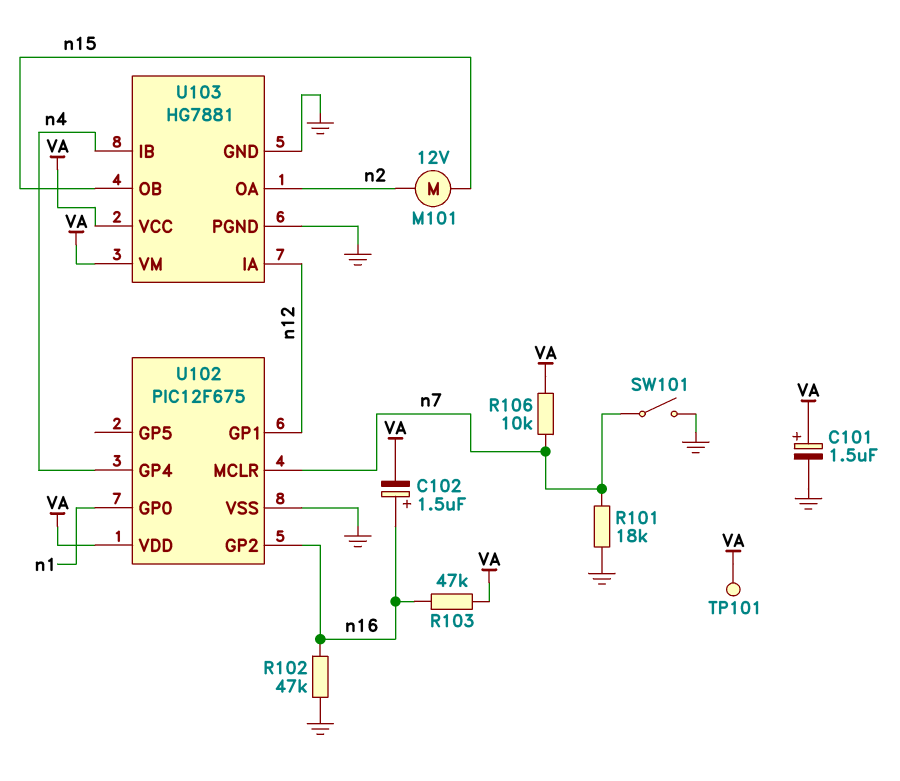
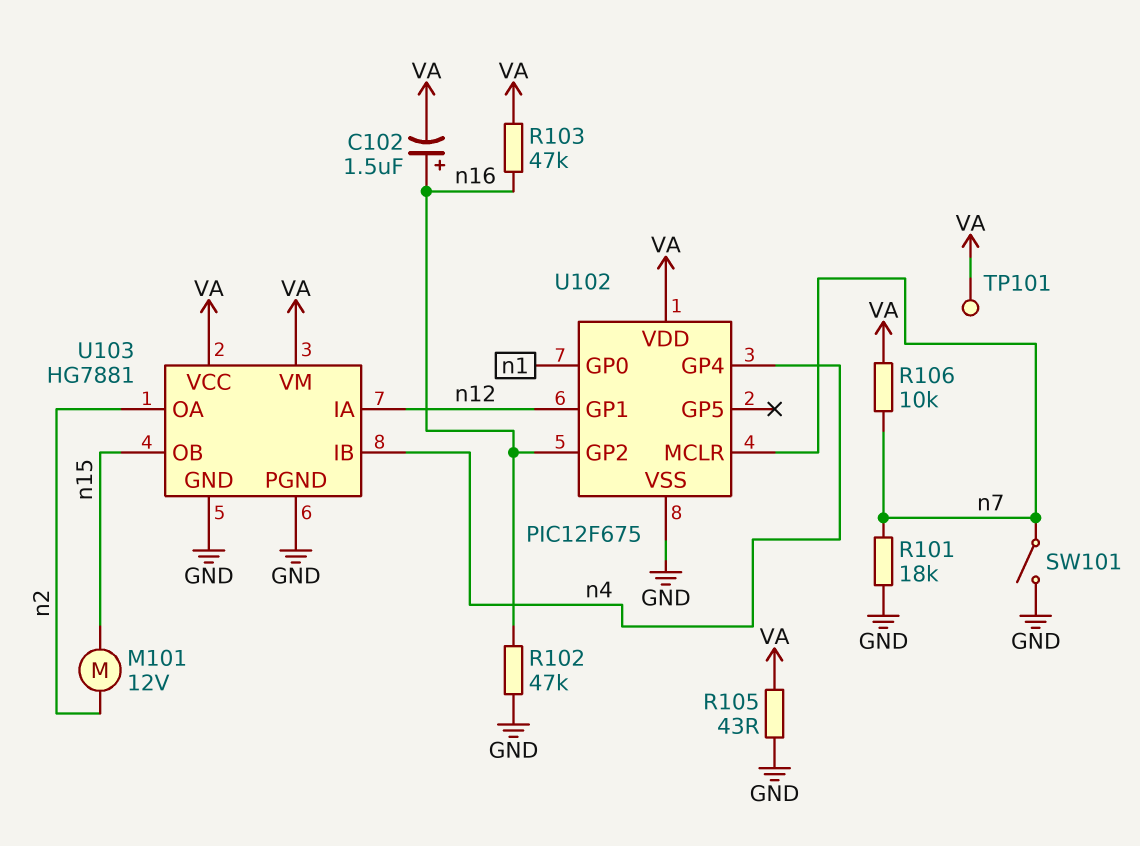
C101: 1.5uF (plus VA, minus GND) -> none
R105: none -> 43 (GND, VA)

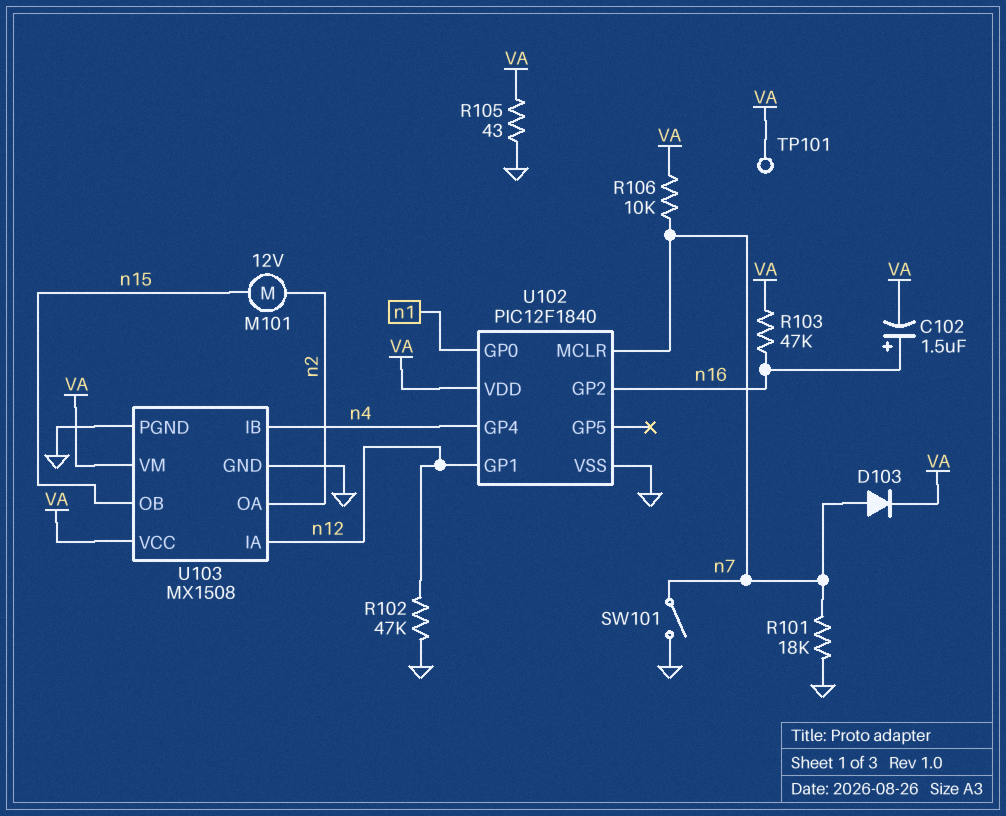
D103: none -> diode (A n7, K VA)
R102: 47k (GND, n16) -> 47k (GND, n12)
U102: PIC12F675 -> PIC12F1840
U103: HG7881 -> MX1508

